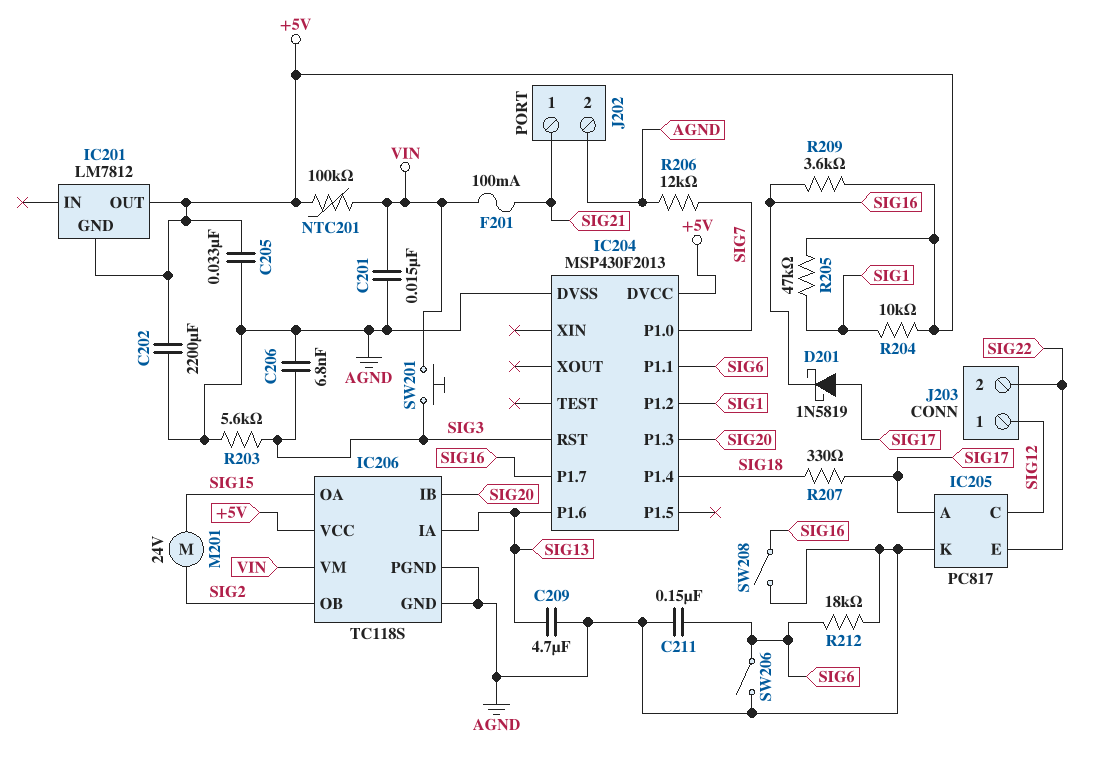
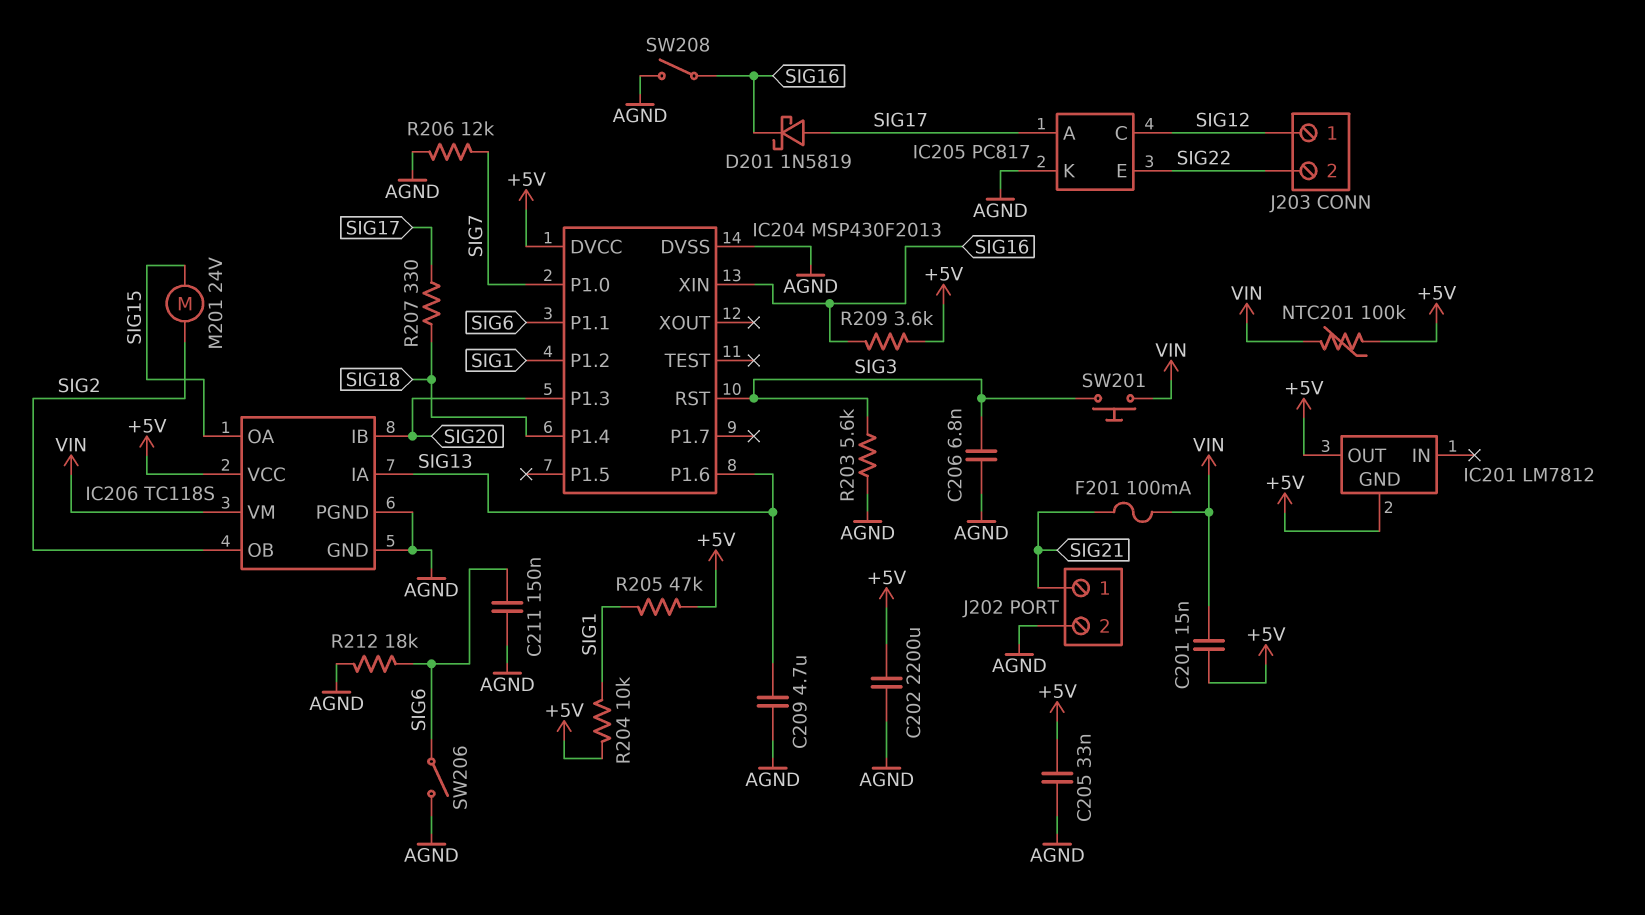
C201: 15nF (AGND, VIN) -> 15nF (+5V, VIN)
IC204 pin P1.7: SIG16 -> none
IC204 pin XIN: none -> SIG16

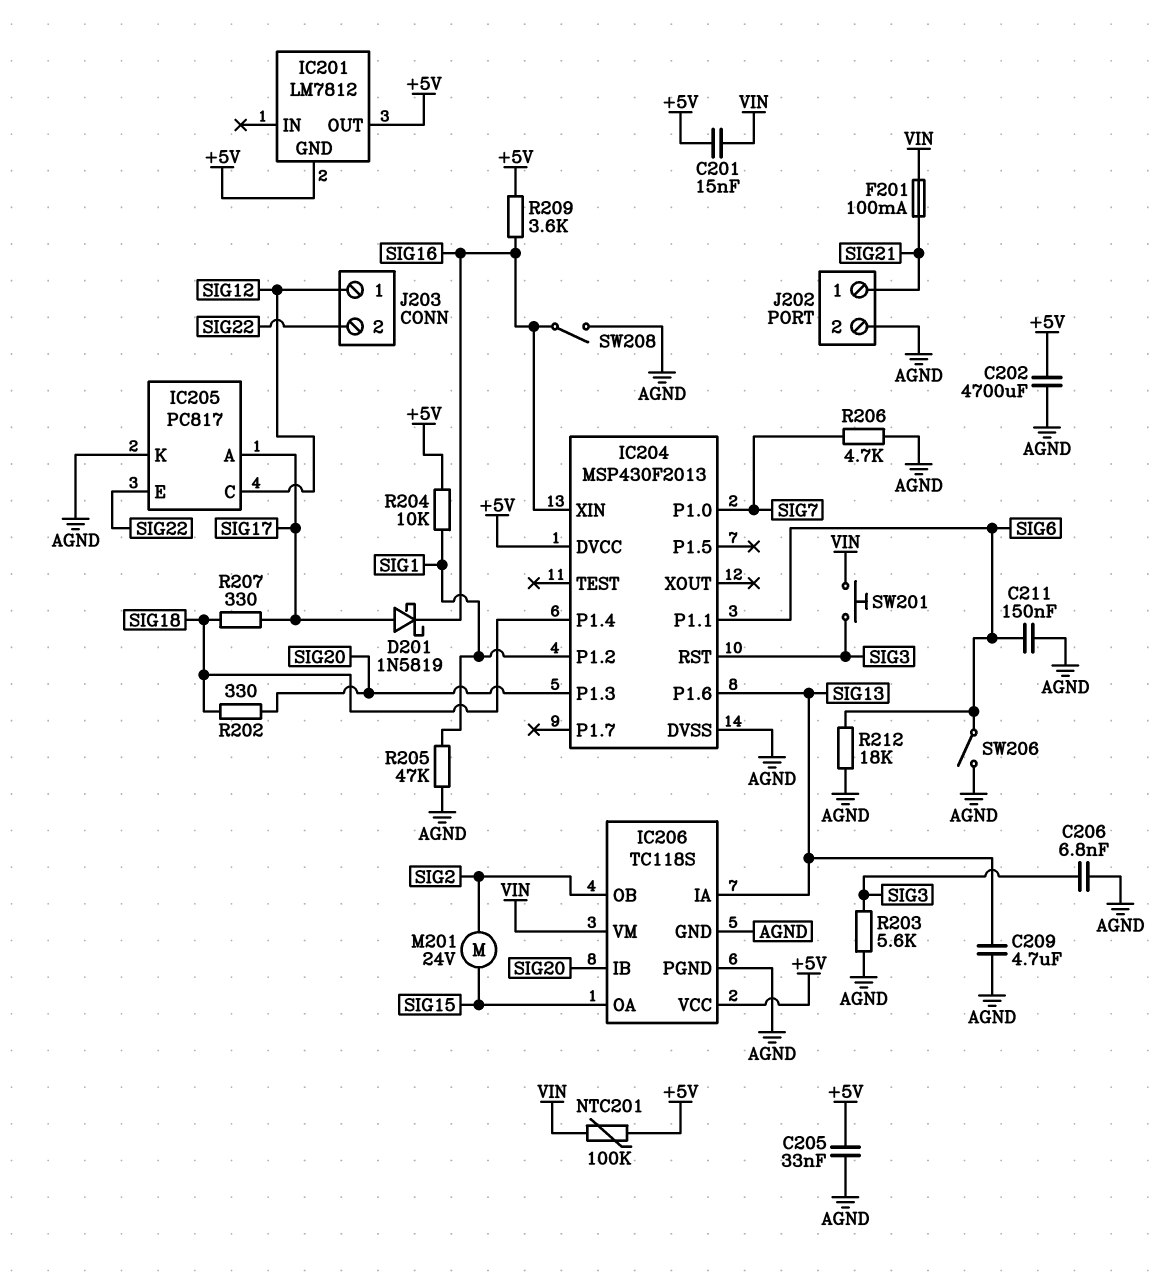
C202: 2200uF (+5V, AGND) -> 4700uF (+5V, AGND)
R202: none -> 330 (SIG18, SIG20)
R205: 47k (+5V, SIG1) -> 47k (AGND, SIG1)
R206: 12k (AGND, SIG7) -> 4.7k (AGND, SIG7)

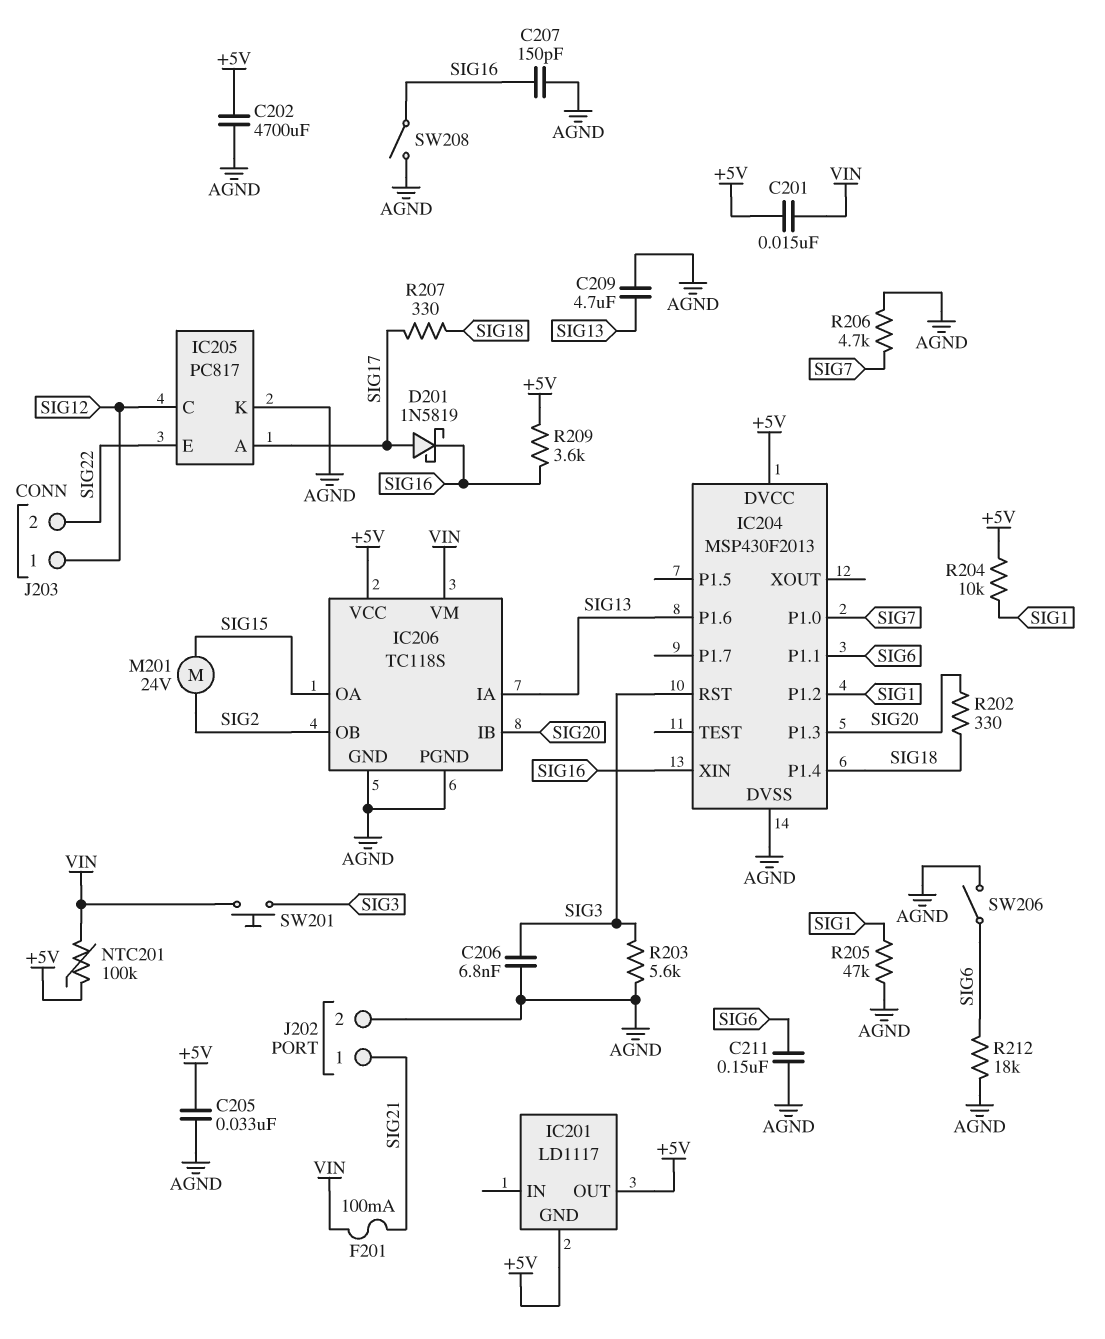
C207: none -> 150pF (AGND, SIG16)
IC201: LM7812 -> LD1117

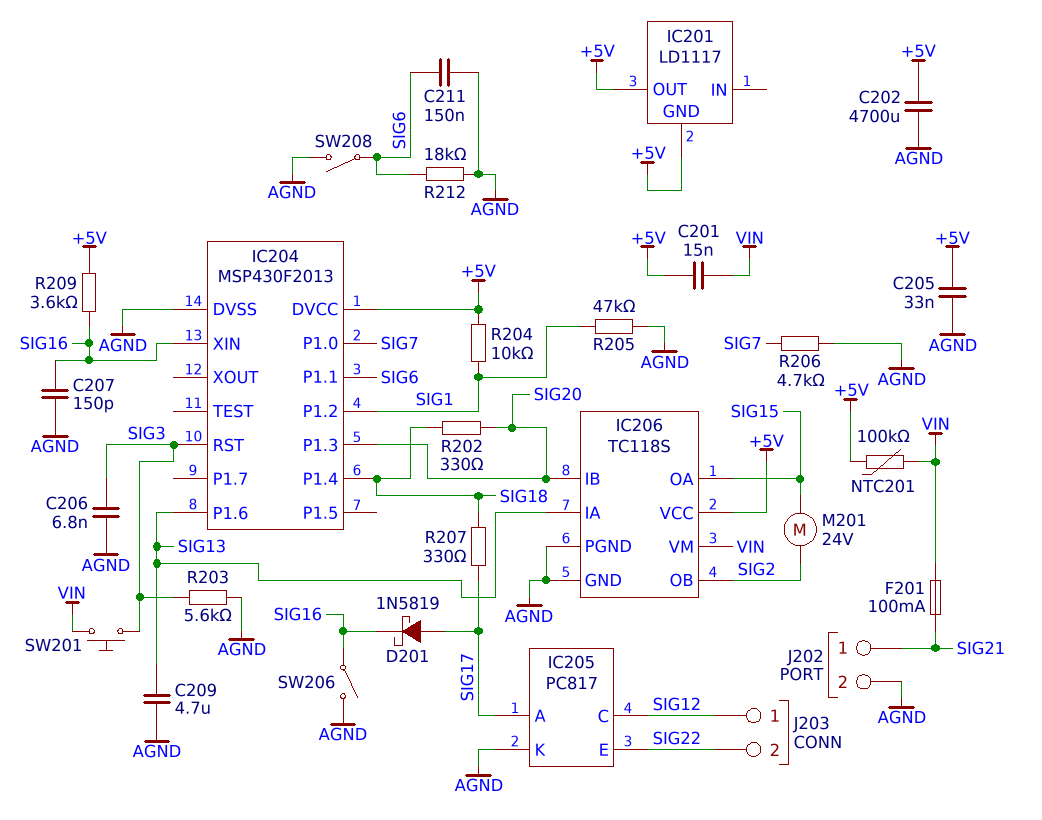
SW206: switch (AGND, SIG6) -> switch (AGND, SIG16)
SW208: switch (AGND, SIG16) -> switch (AGND, SIG6)

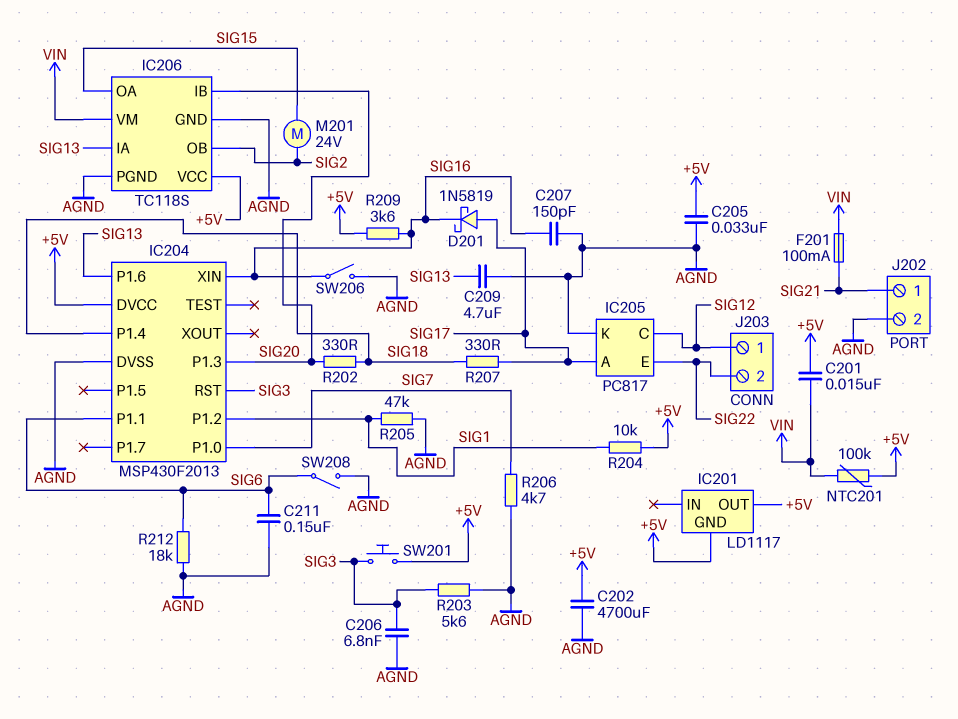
SW201: button (SIG3, VIN) -> button (+5V, SIG3)

